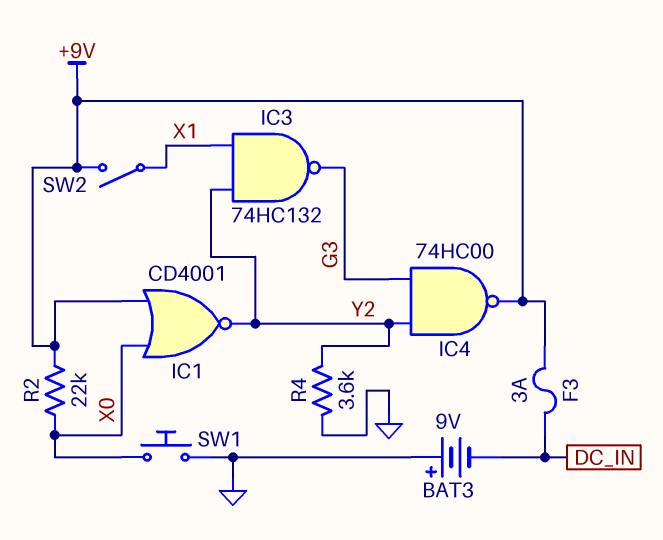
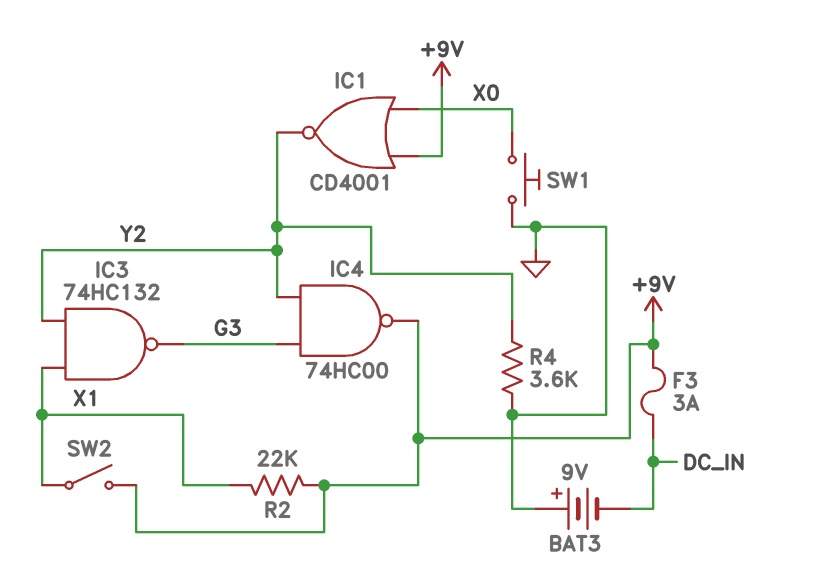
R2: 22k (+9V, X0) -> 22k (+9V, X1)

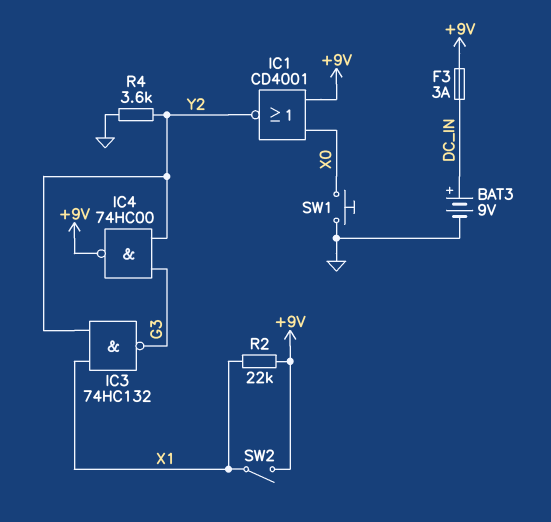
BAT3: 9V (plus GND, minus DC_IN) -> 9V (plus DC_IN, minus GND)

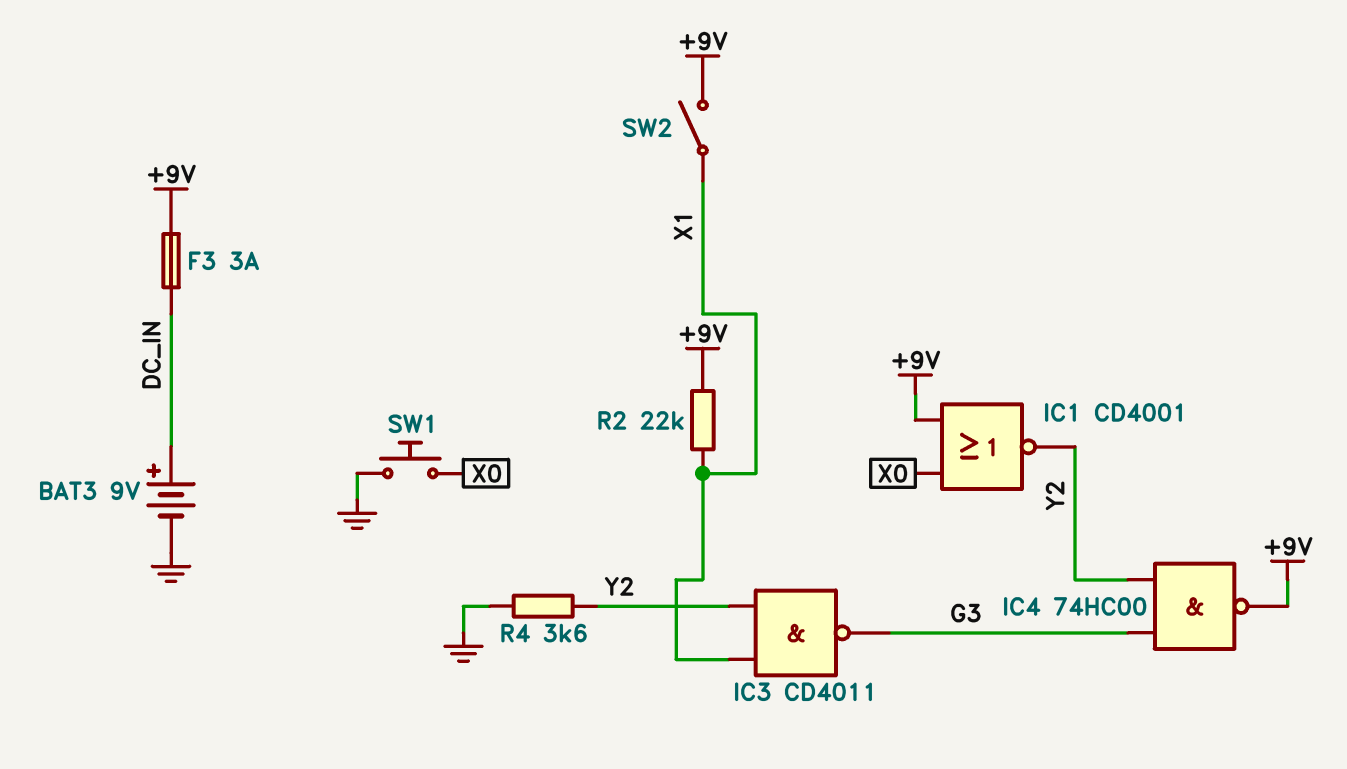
IC3: NAND 74HC132 (in X1, in Y2, out G3) -> NAND CD4011 (in X1, in Y2, out G3)

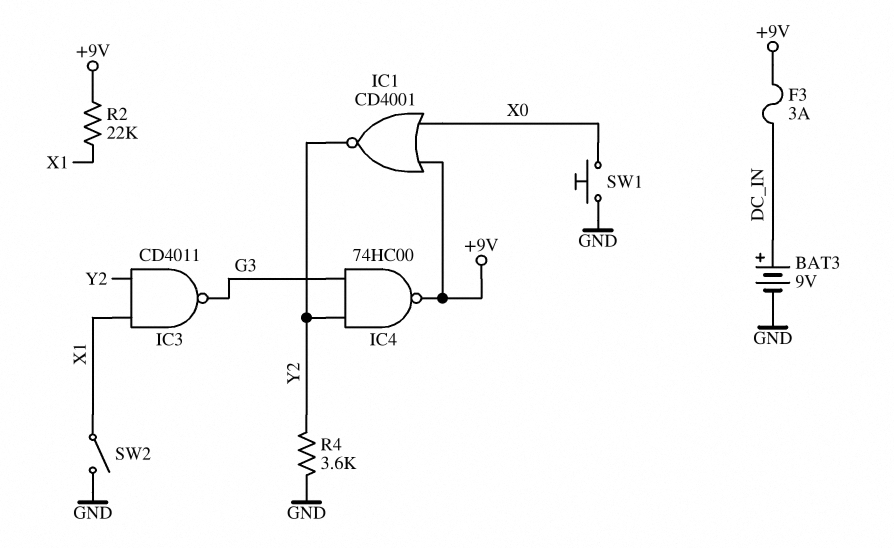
SW2: switch (+9V, X1) -> switch (GND, X1)

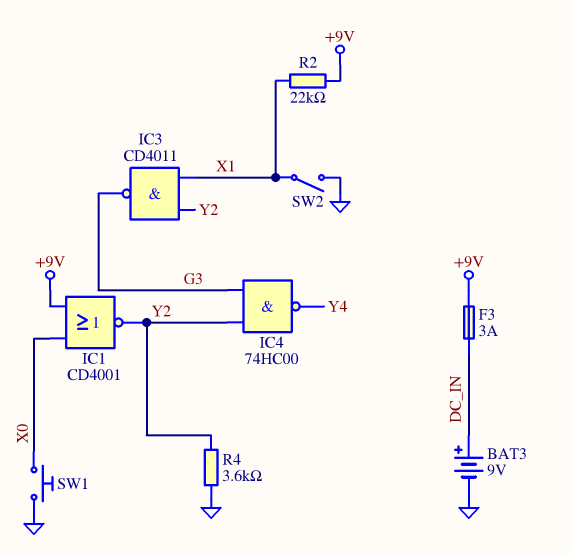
IC4: NAND 74HC00 (in G3, in Y2, out +9V) -> NAND 74HC00 (in G3, in Y2, out Y4)

